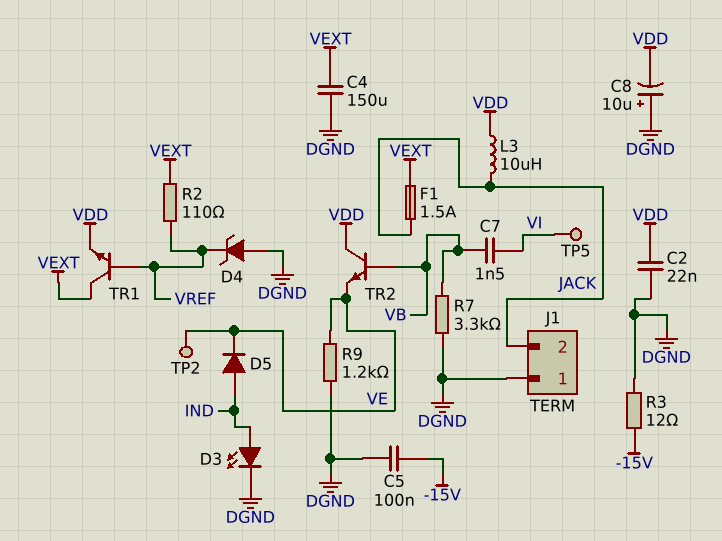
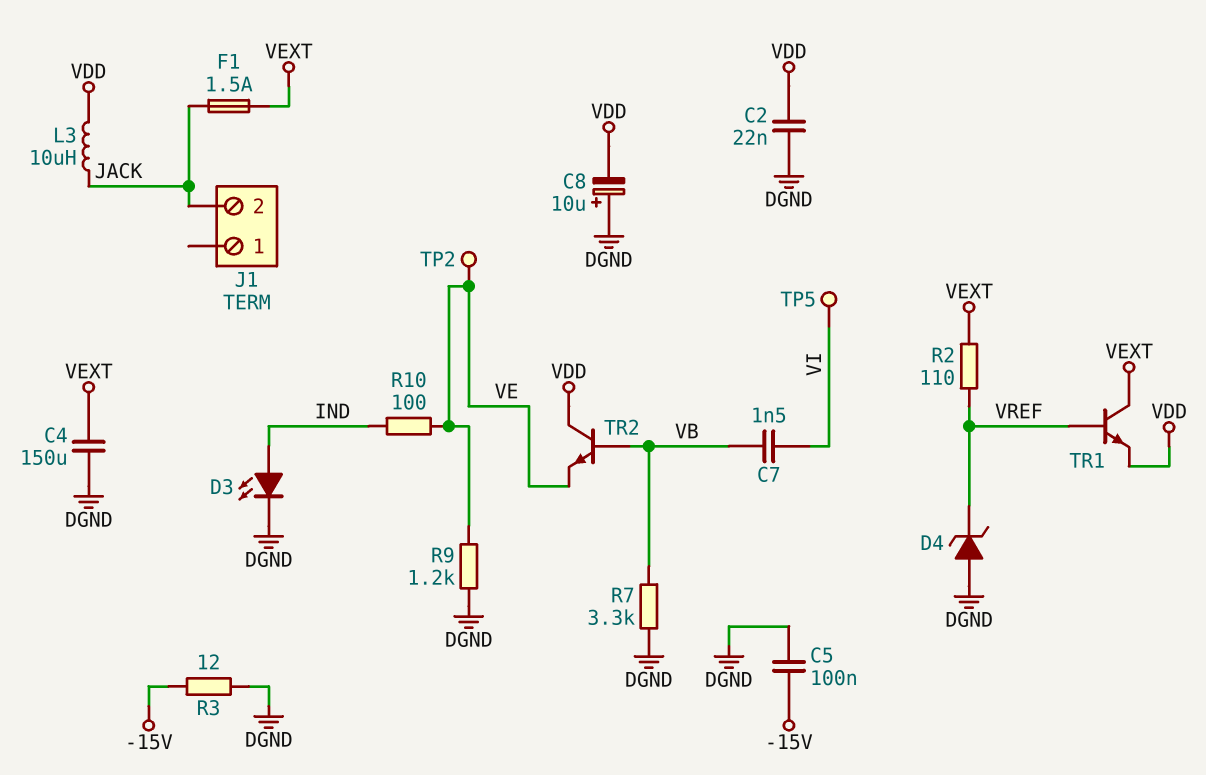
D5: diode (A IND, K VE) -> none
J1 pin 1: DGND -> none
R10: none -> 100 (IND, VE)

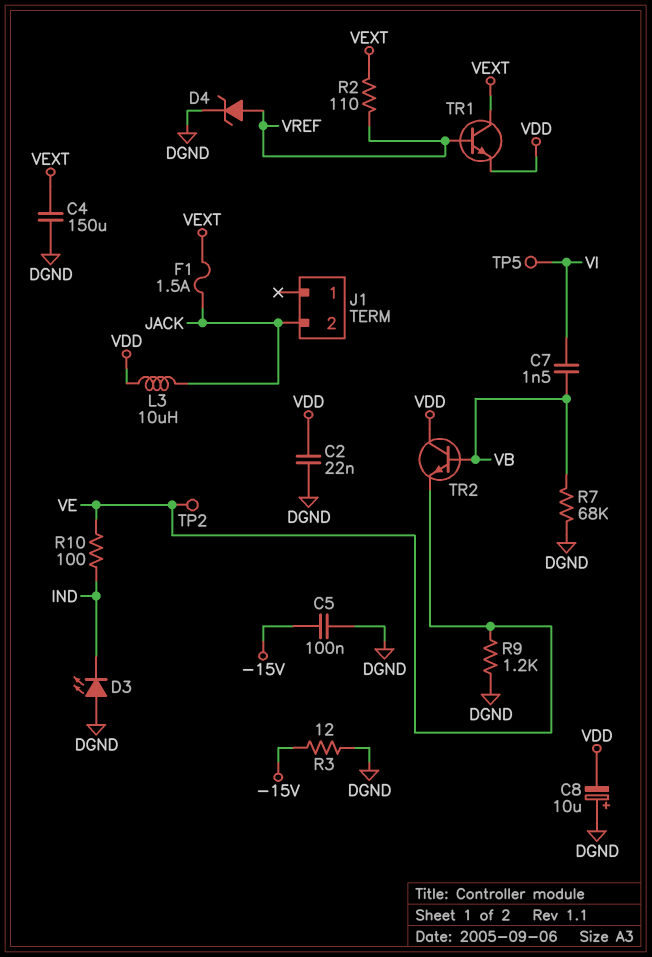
D3: LED (A IND, K DGND) -> LED (A DGND, K IND)
D4: zener (A DGND, K VREF) -> zener (A VREF, K DGND)
R7: 3.3k (DGND, VB) -> 68k (DGND, VB)

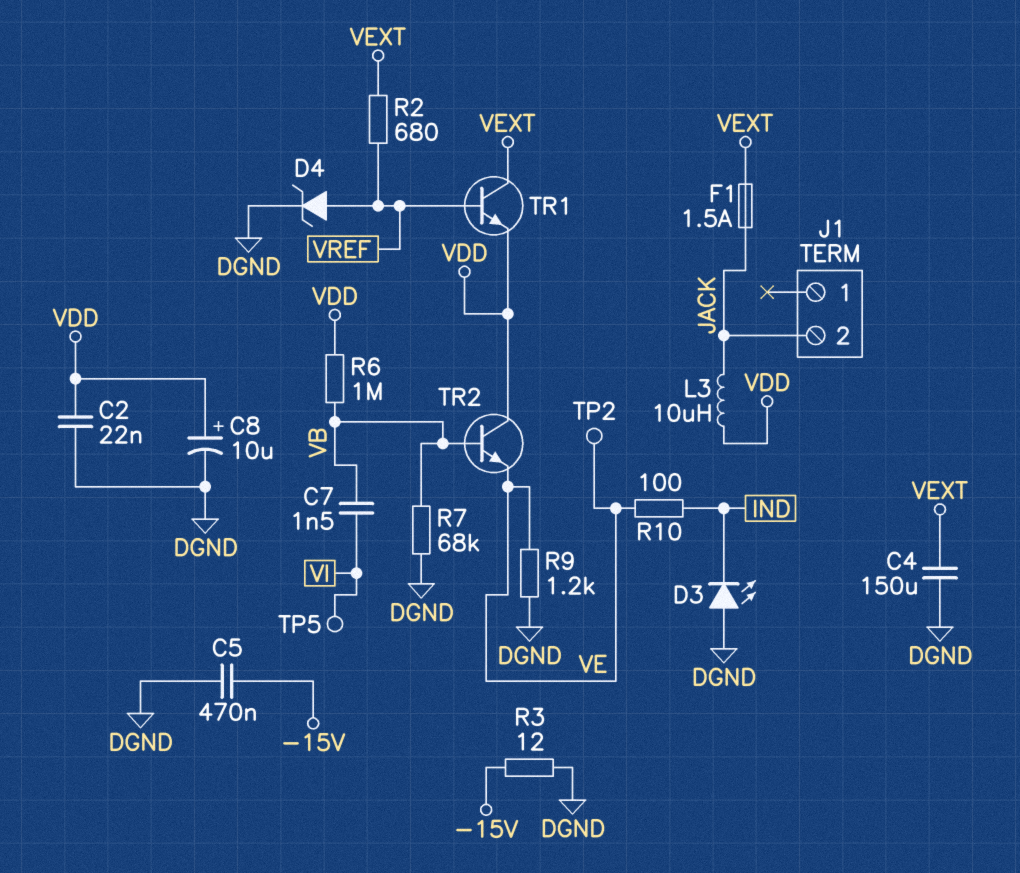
C5: 100nF (-15V, DGND) -> 470nF (-15V, DGND)
C8: 10uF (plus DGND, minus VDD) -> 10uF (plus VDD, minus DGND)
R2: 110 (VEXT, VREF) -> 680 (VEXT, VREF)
R6: none -> 1M (VB, VDD)

